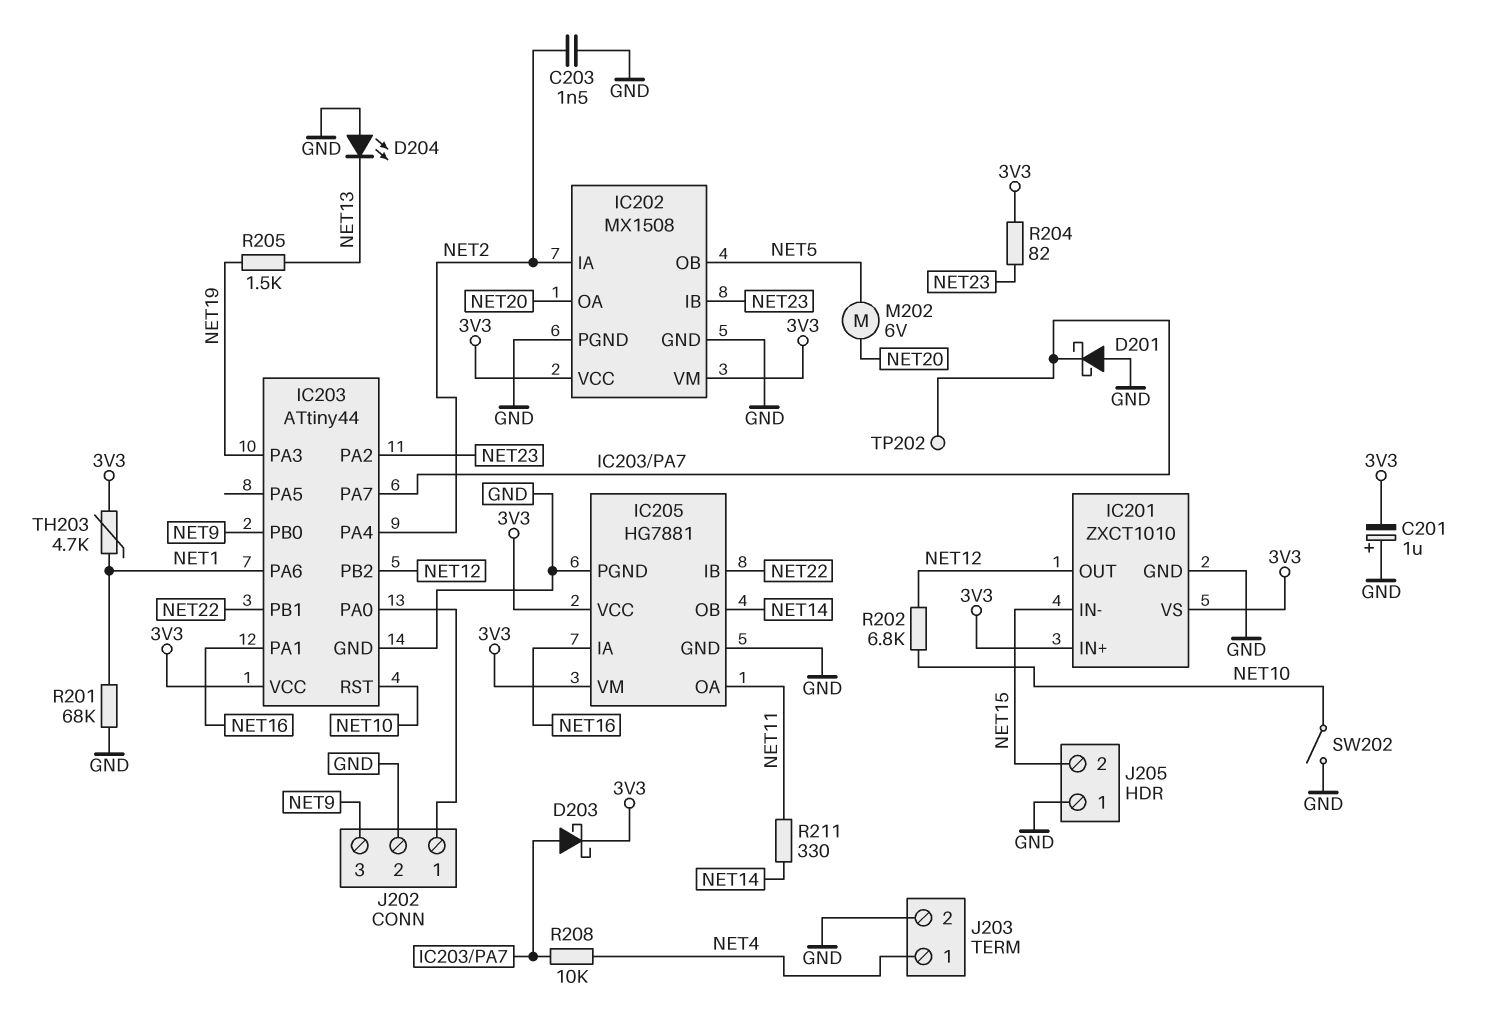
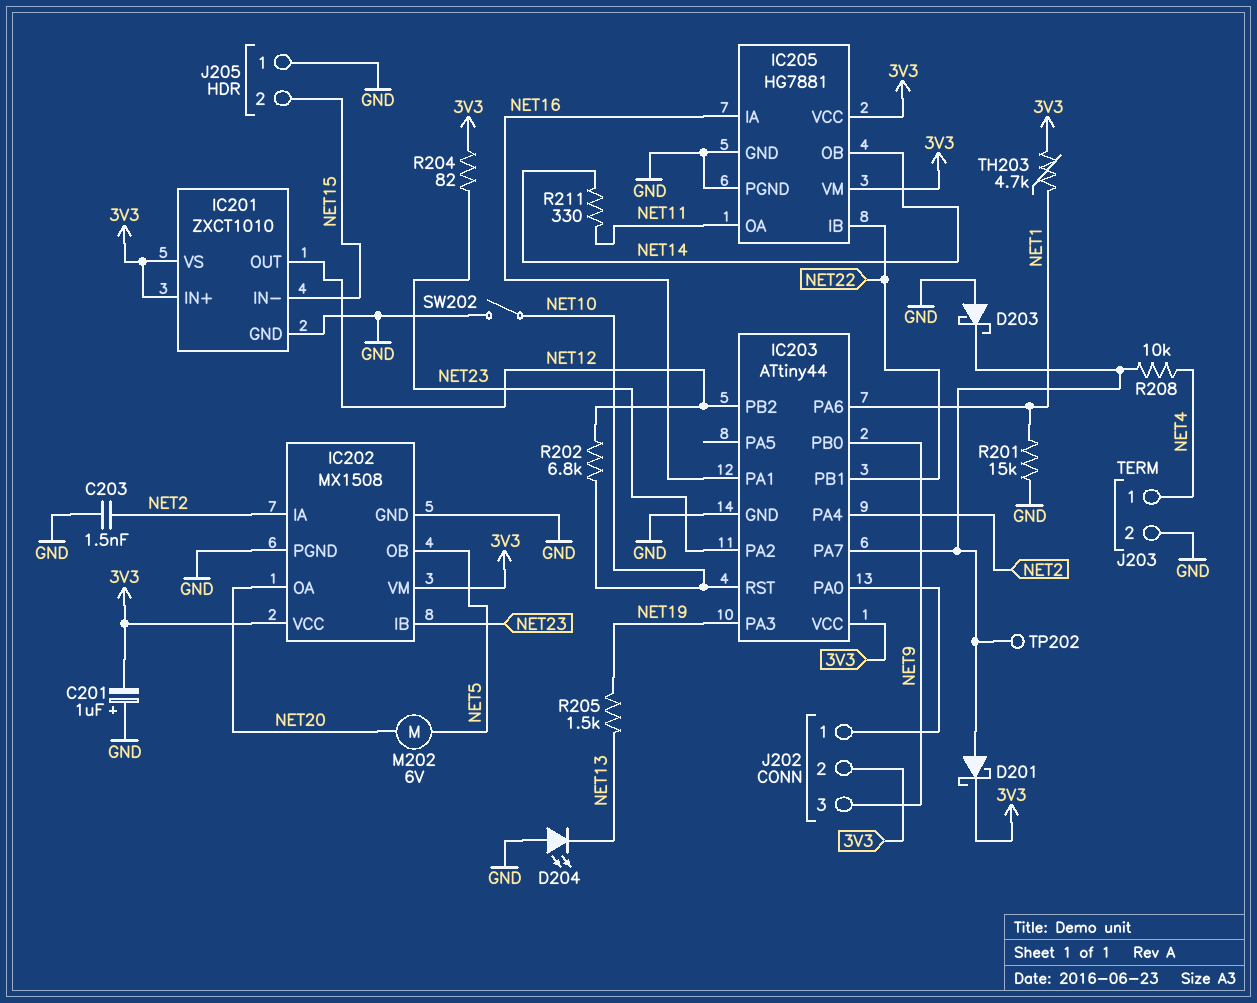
D201: schottky (A GND, K IC203/PA7) -> schottky (A IC203/PA7, K 3V3)
D203: schottky (A IC203/PA7, K 3V3) -> schottky (A GND, K IC203/PA7)
J202 pin 2: GND -> 3V3
R201: 68k (GND, NET1) -> 15k (GND, NET1)

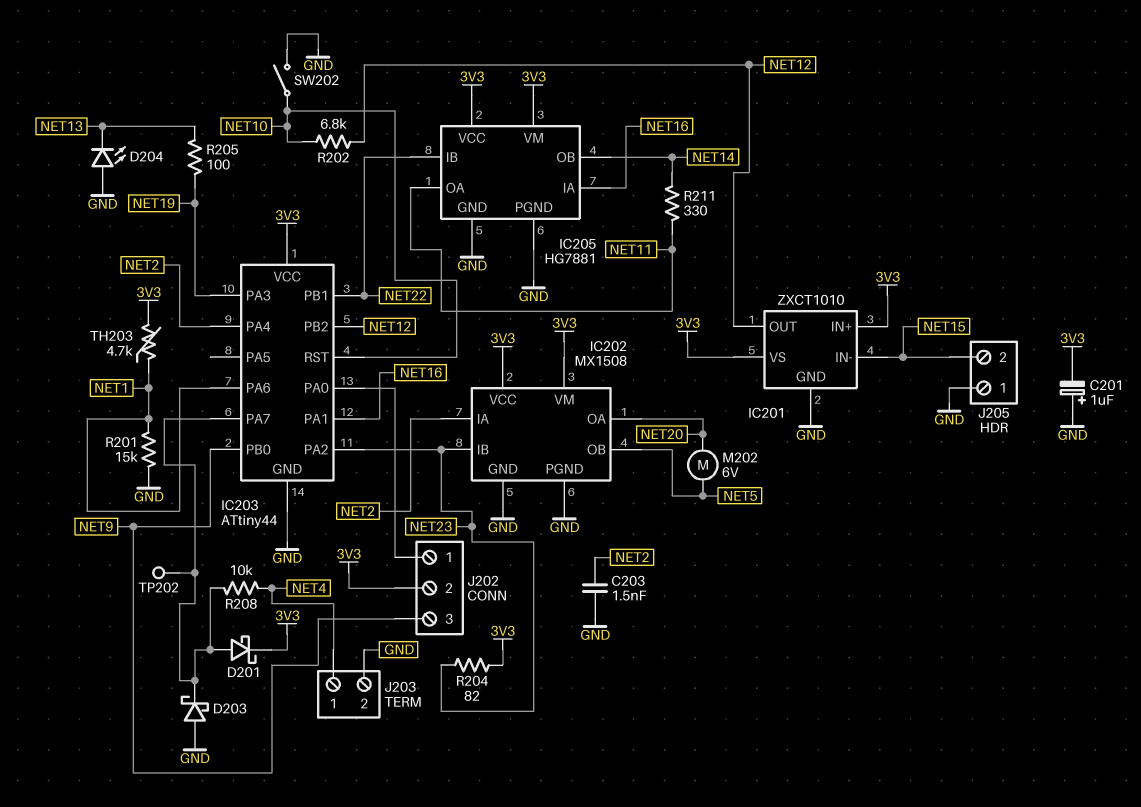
R205: 1.5k (NET13, NET19) -> 100 (NET13, NET19)

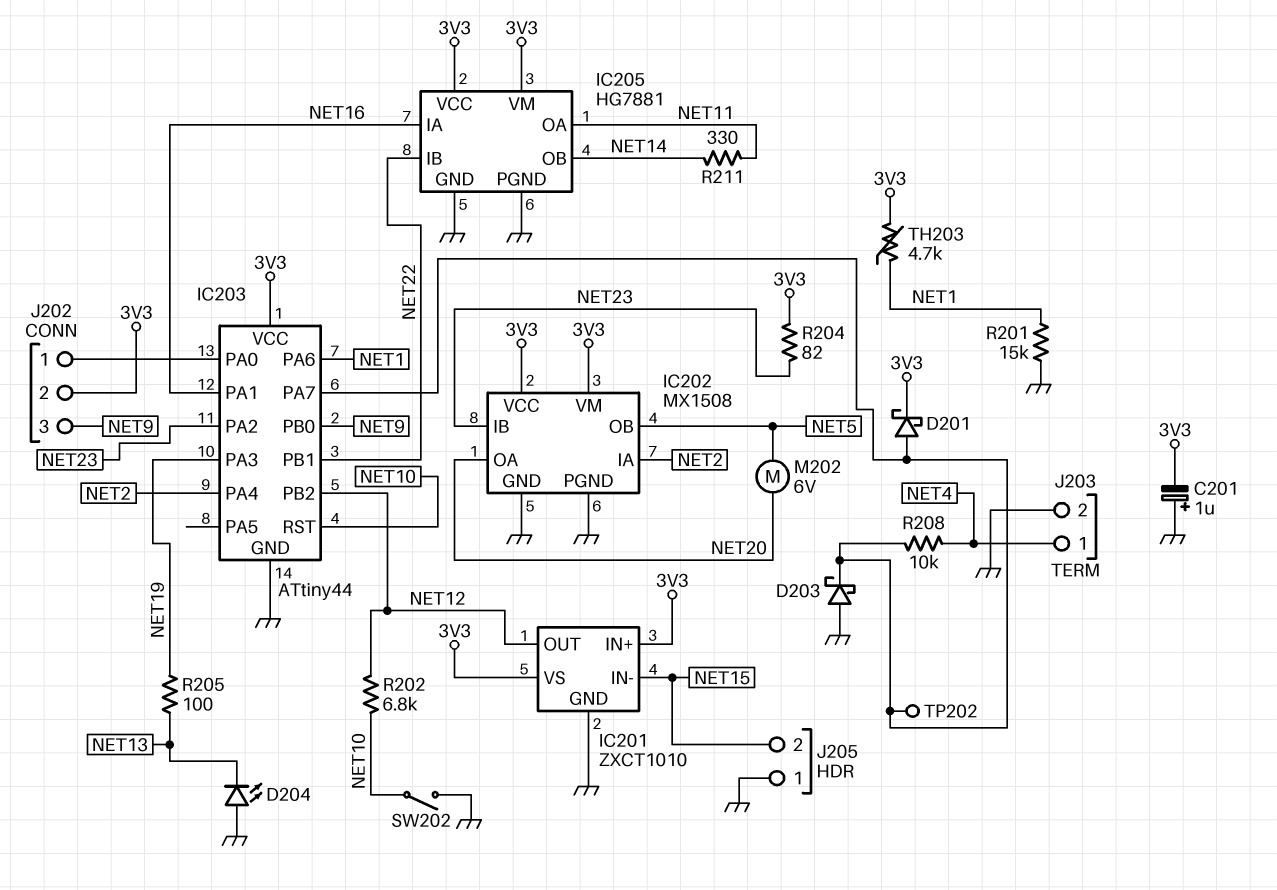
C203: 1.5nF (GND, NET2) -> none

